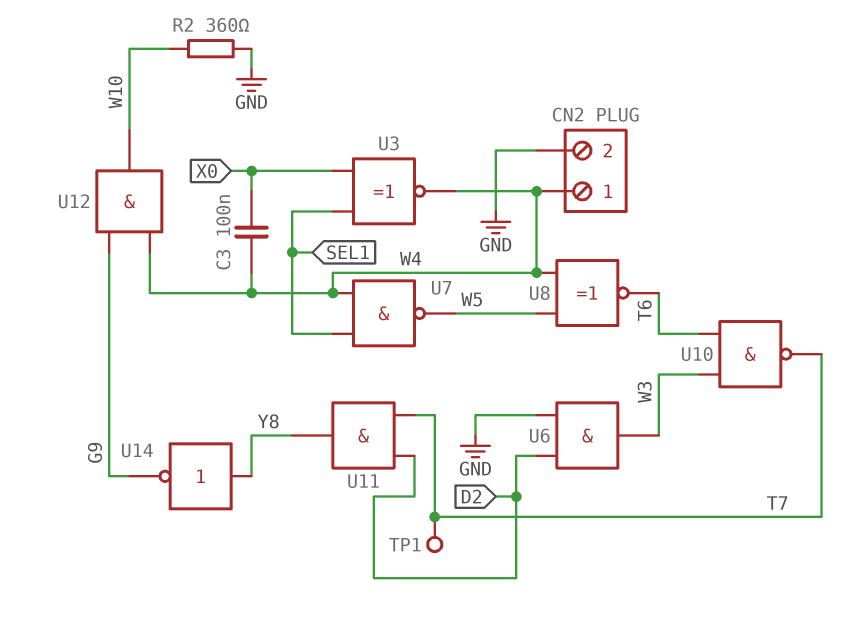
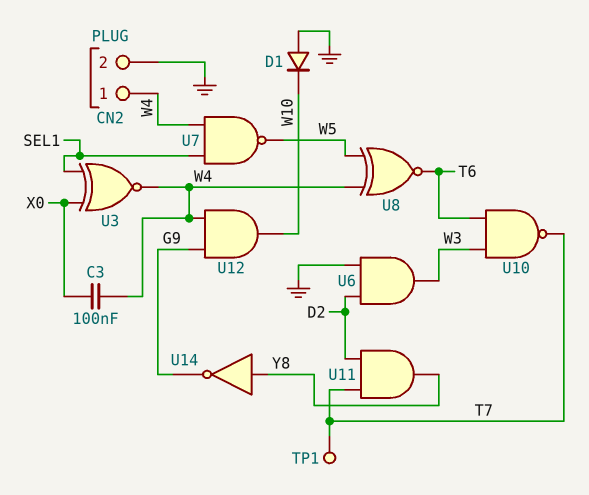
D1: none -> diode (A GND, K W10)
R2: 360 (GND, W10) -> none

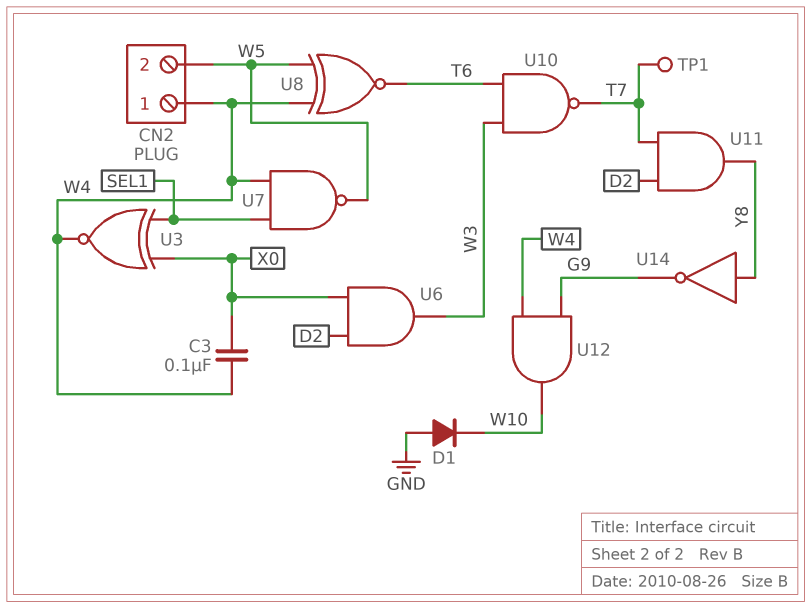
CN2 pin 2: GND -> W5
U6: AND (in D2, in GND, out W3) -> AND (in D2, in X0, out W3)

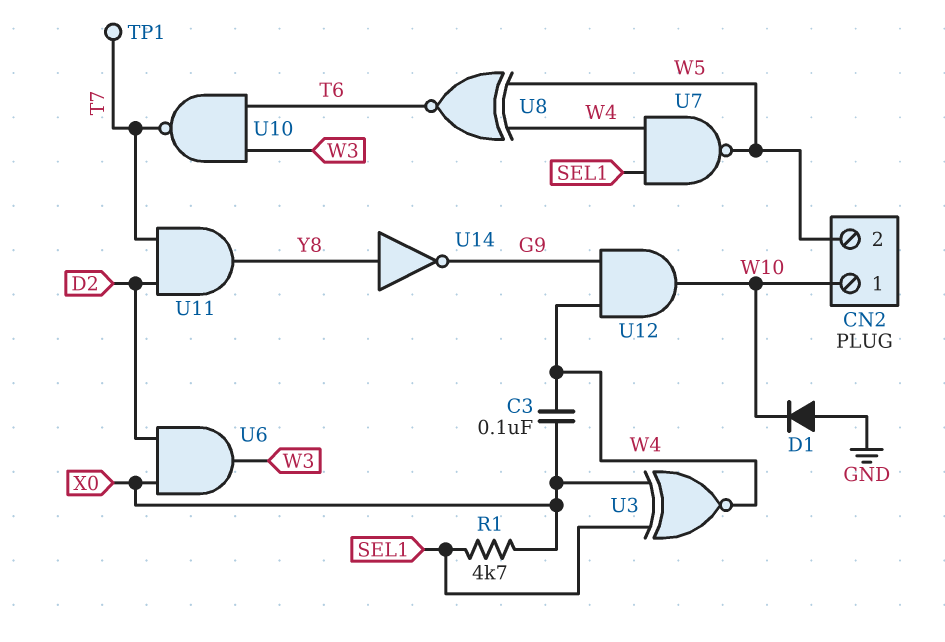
CN2 pin 1: W4 -> W10
R1: none -> 4.7k (SEL1, X0)

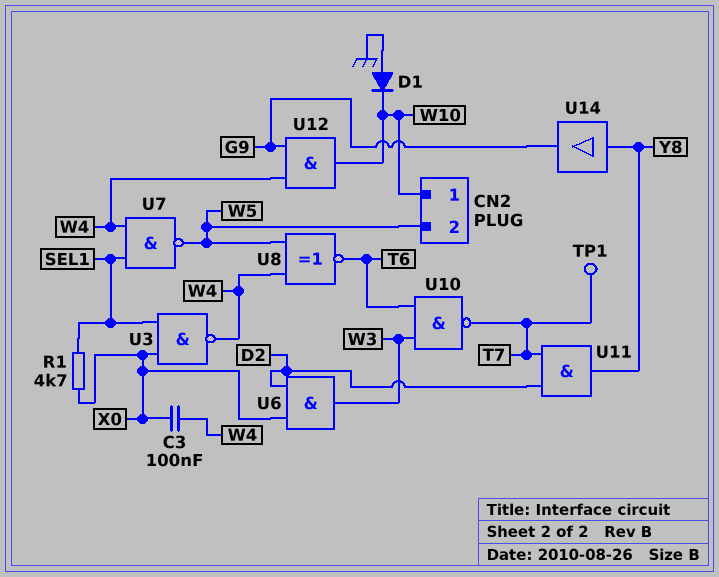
U3: XNOR (in SEL1, in X0, out W4) -> NAND (in SEL1, in X0, out W4)
U14: NOT (in Y8, out G9) -> buffer (in Y8, out G9)

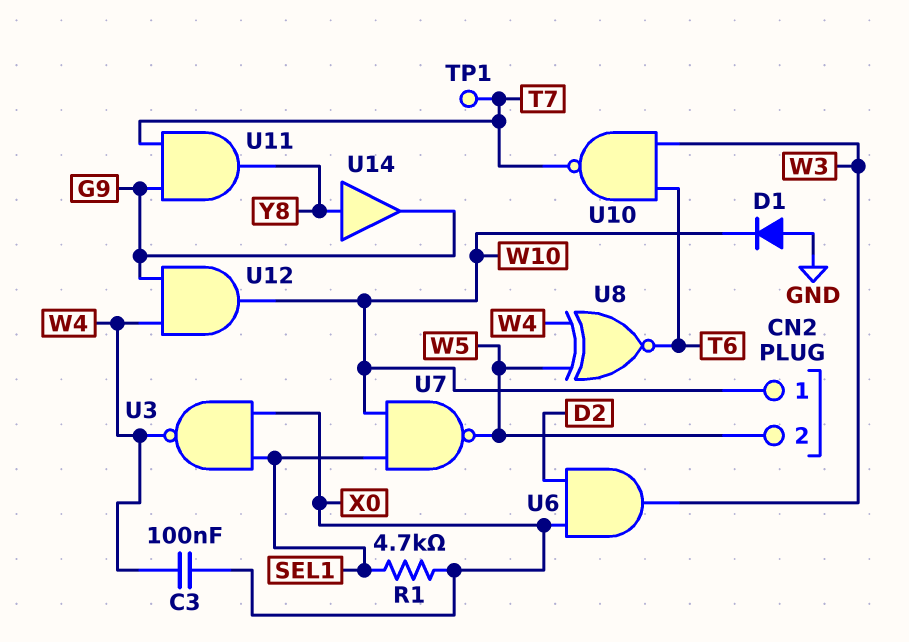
U7: NAND (in SEL1, in W4, out W5) -> NAND (in SEL1, in W10, out W5)
U11: AND (in D2, in T7, out Y8) -> AND (in G9, in T7, out Y8)

